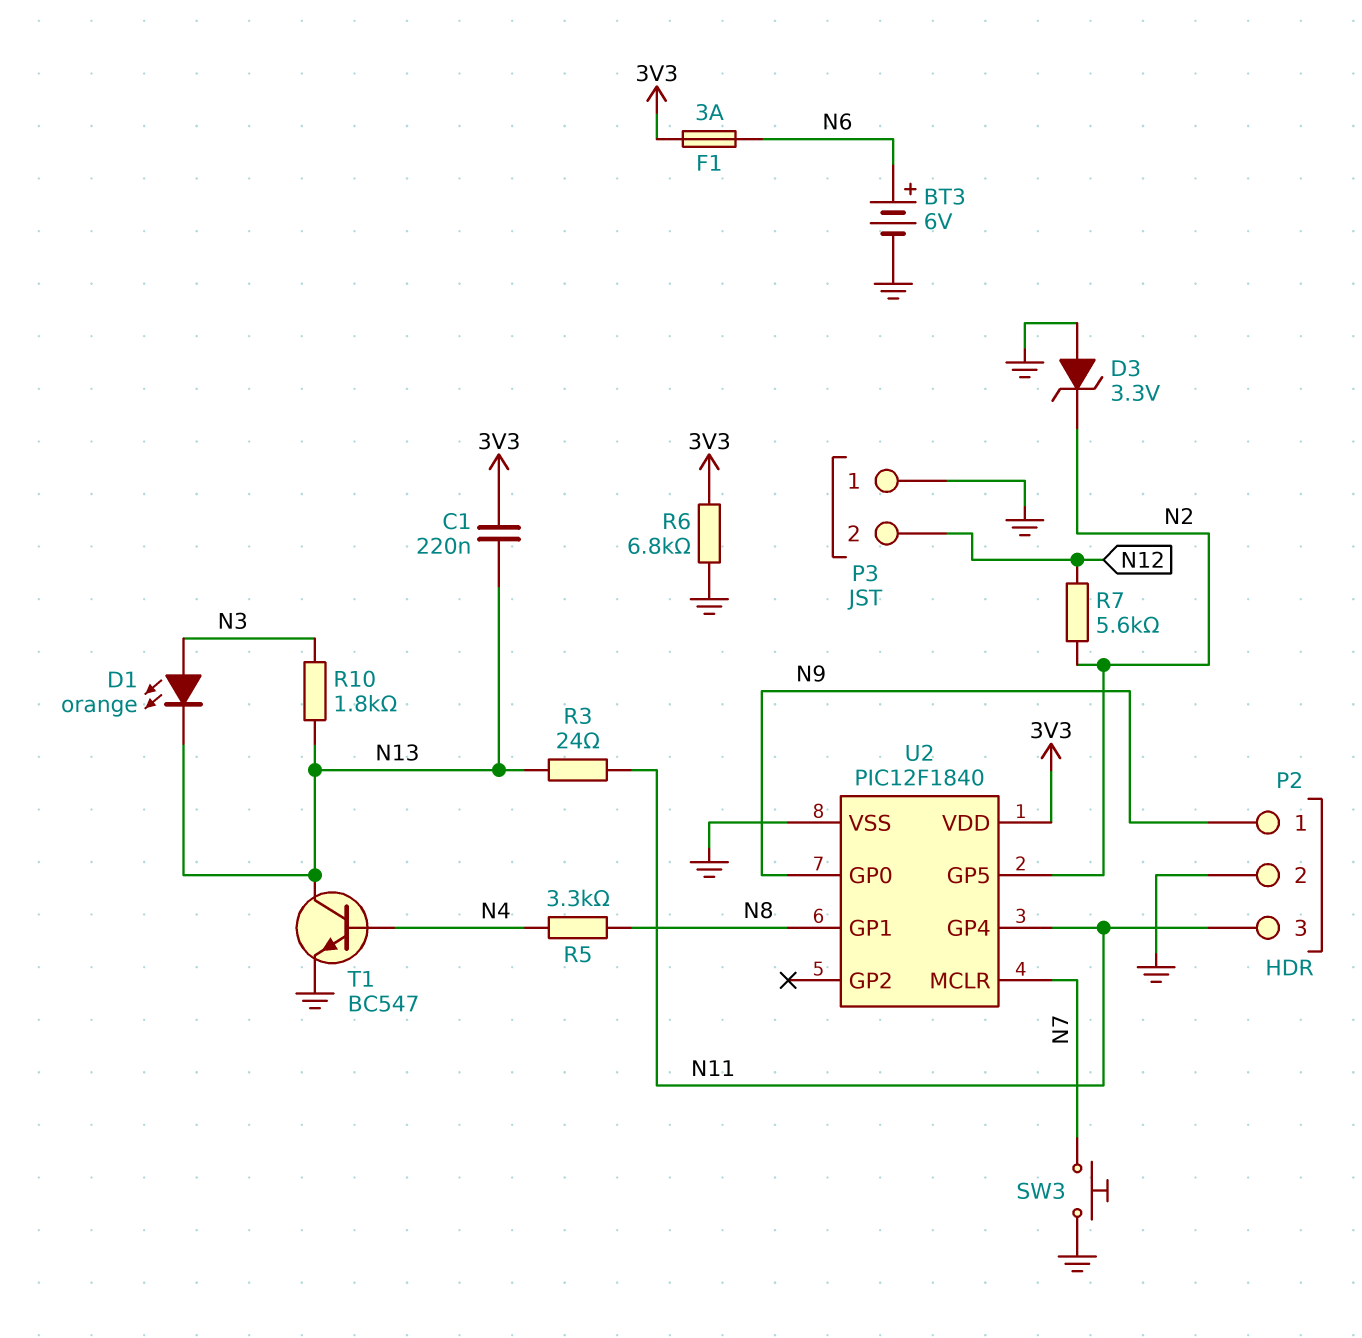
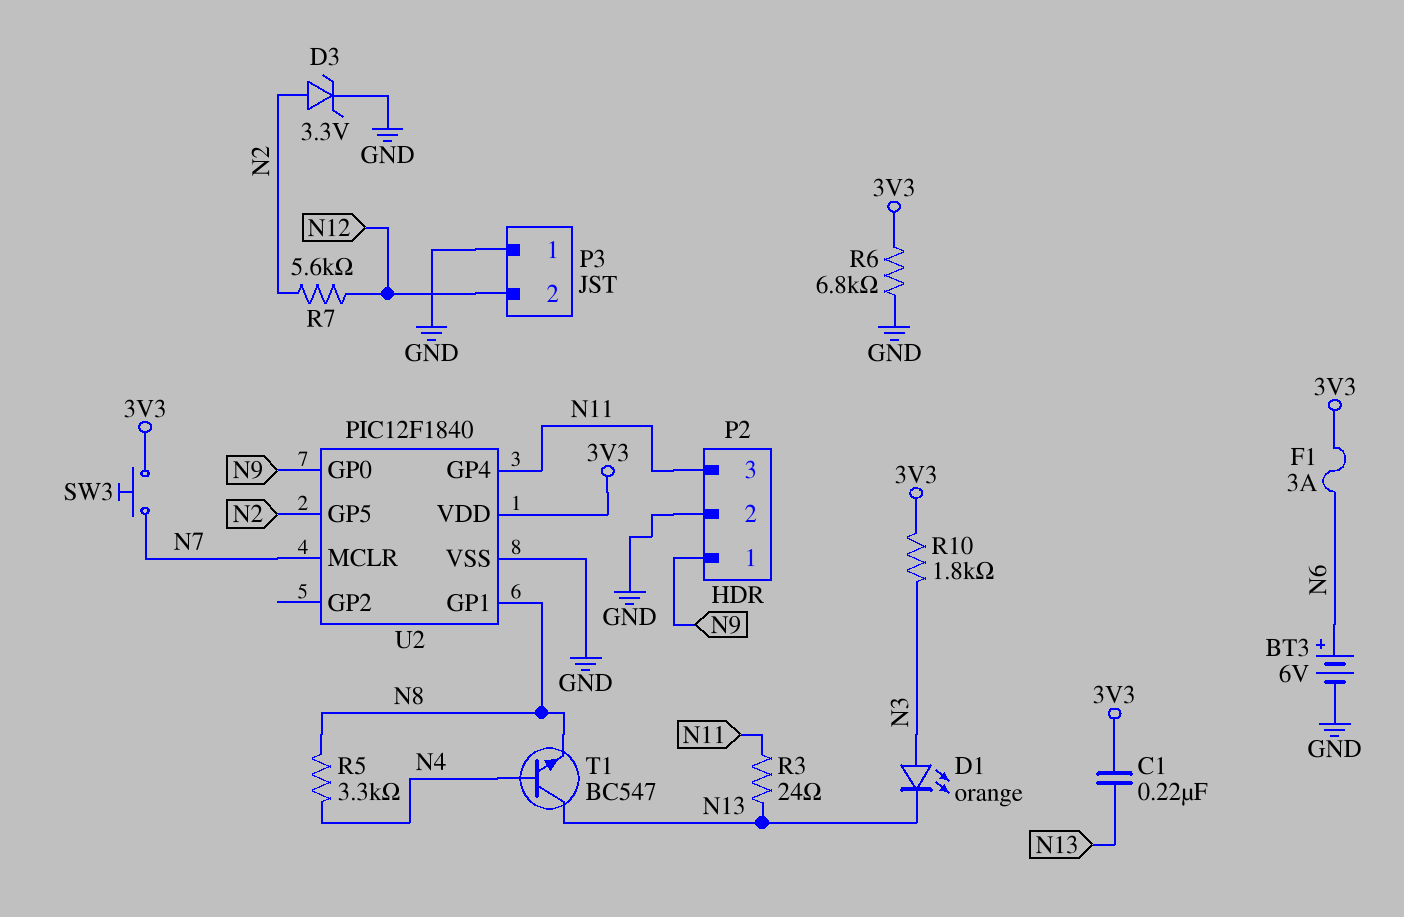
D3: zener 3.3V (A GND, K N2) -> zener 3.3V (A N2, K GND)
R10: 1.8k (N3, N13) -> 1.8k (3V3, N3)
SW3: button (GND, N7) -> button (3V3, N7)
T1: NPN BC547 (B N4, C N13, E GND) -> NPN BC547 (B N4, C N13, E N8)

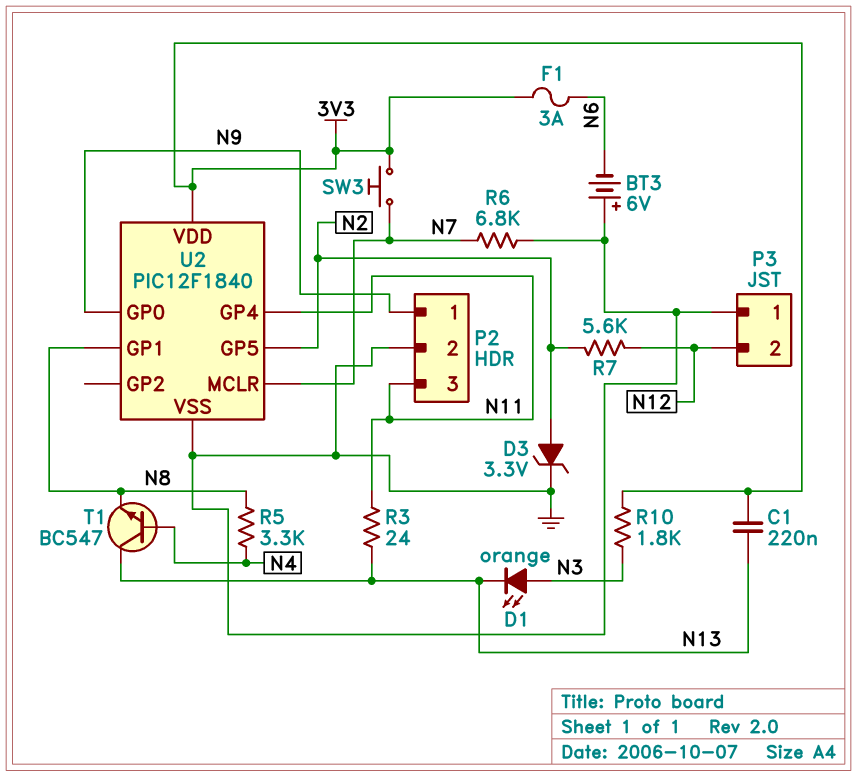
BT3: 6V (plus N6, minus GND) -> 6V (plus GND, minus N6)
R6: 6.8k (3V3, GND) -> 6.8k (GND, N7)

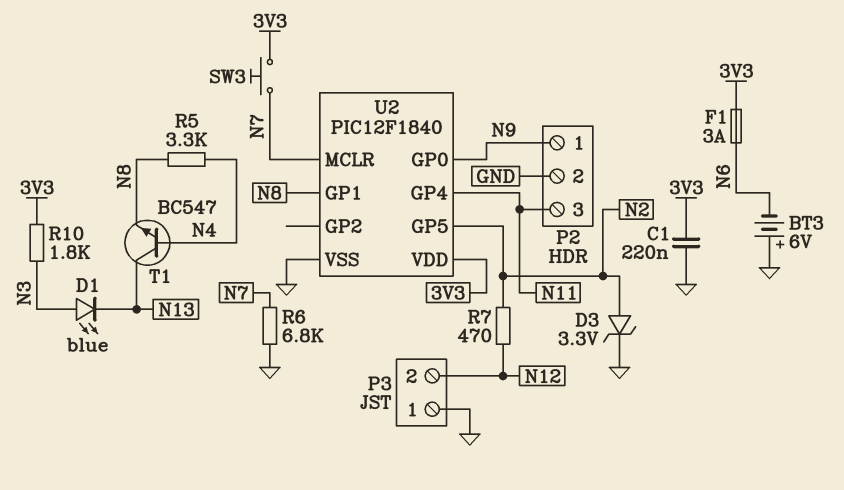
C1: 220nF (3V3, N13) -> 220nF (3V3, GND)
D1: LED orange (A N3, K N13) -> LED blue (A N3, K N13)
R3: 24 (N11, N13) -> none
R7: 5.6k (N2, N12) -> 470 (N2, N12)

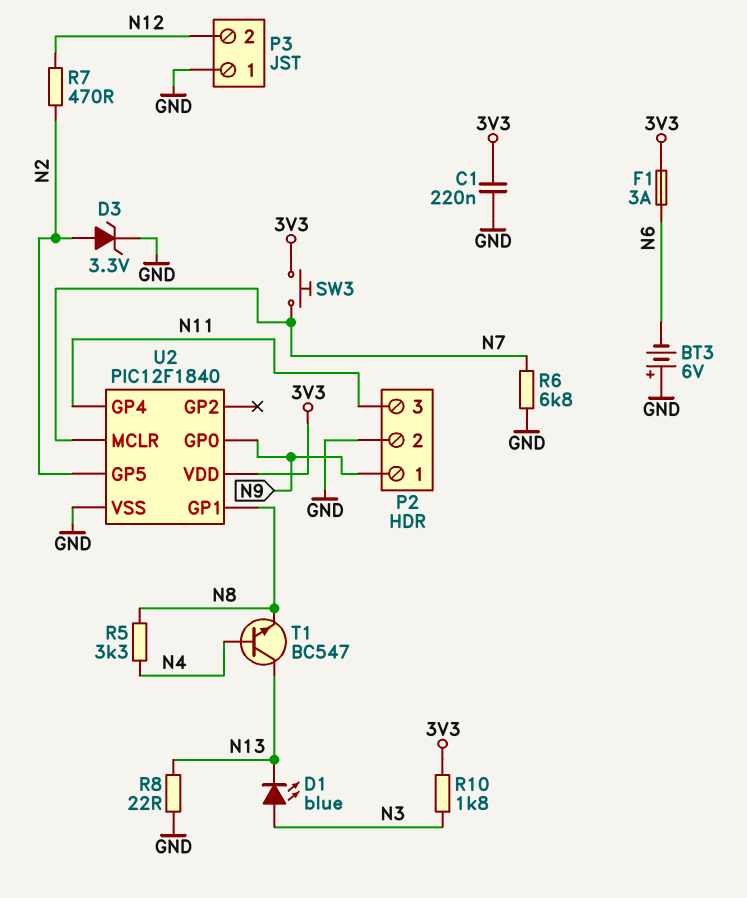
R8: none -> 22 (GND, N13)

